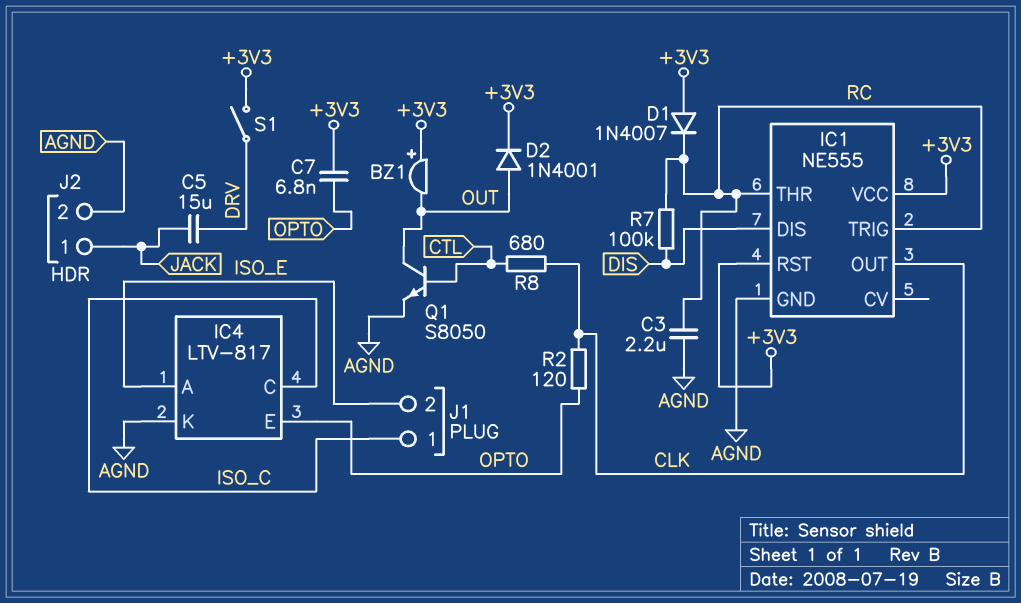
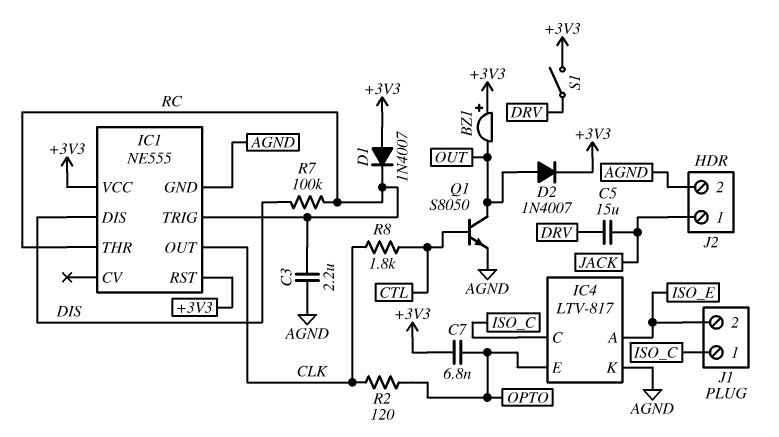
D2: diode 1N4001 (A OUT, K +3V3) -> diode 1N4007 (A OUT, K +3V3)
R8: 680 (CLK, CTL) -> 1.8k (CLK, CTL)

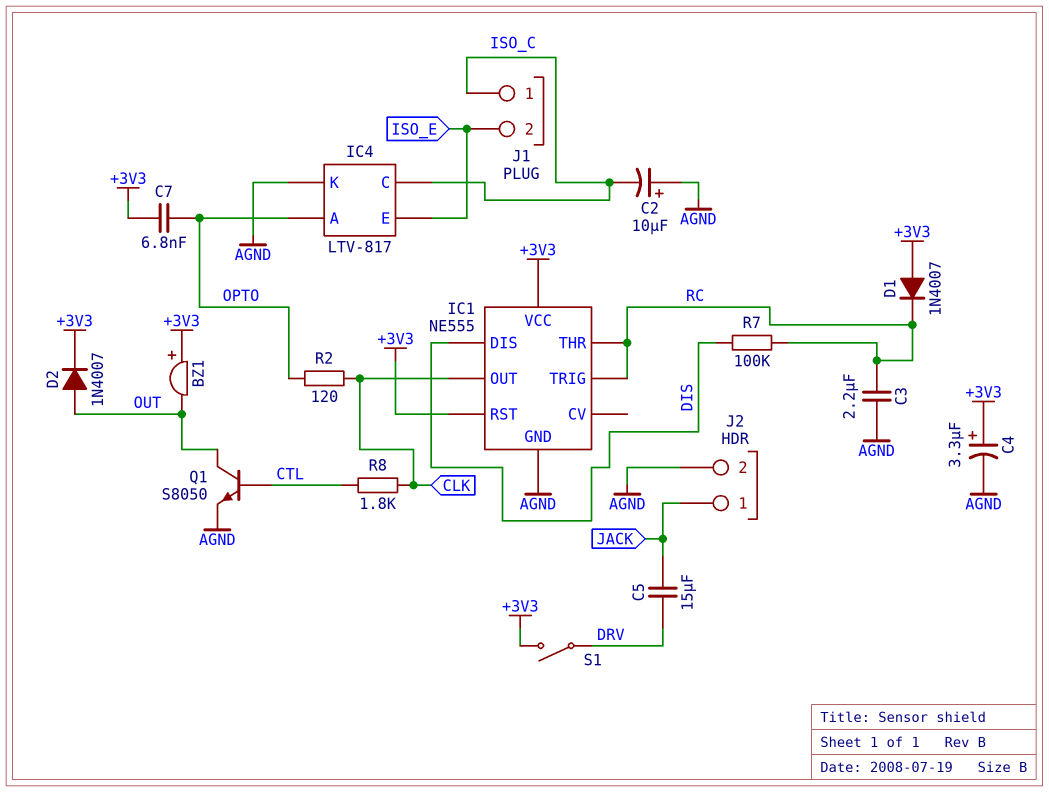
C2: none -> 10uF (plus AGND, minus ISO_C)
C4: none -> 3.3uF (plus +3V3, minus AGND)
IC4 pin A: ISO_E -> OPTO
IC4 pin E: OPTO -> ISO_E

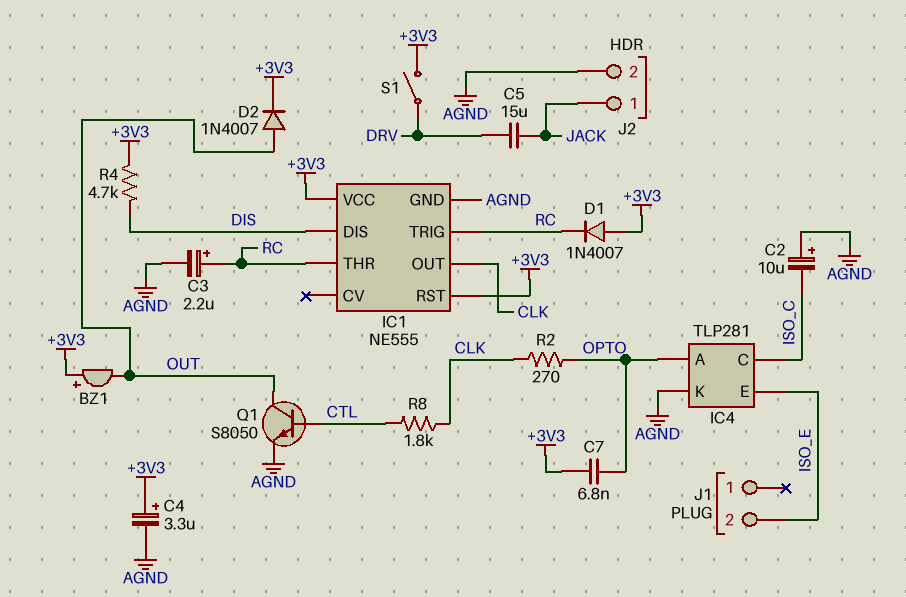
C3: 2.2uF (AGND, RC) -> 2.2uF (plus RC, minus AGND)
IC4: LTV-817 -> TLP281
J1 pin 1: ISO_C -> none
R2: 120 (CLK, OPTO) -> 270 (CLK, OPTO)
R4: none -> 4.7k (+3V3, DIS)
R7: 100k (DIS, RC) -> none

